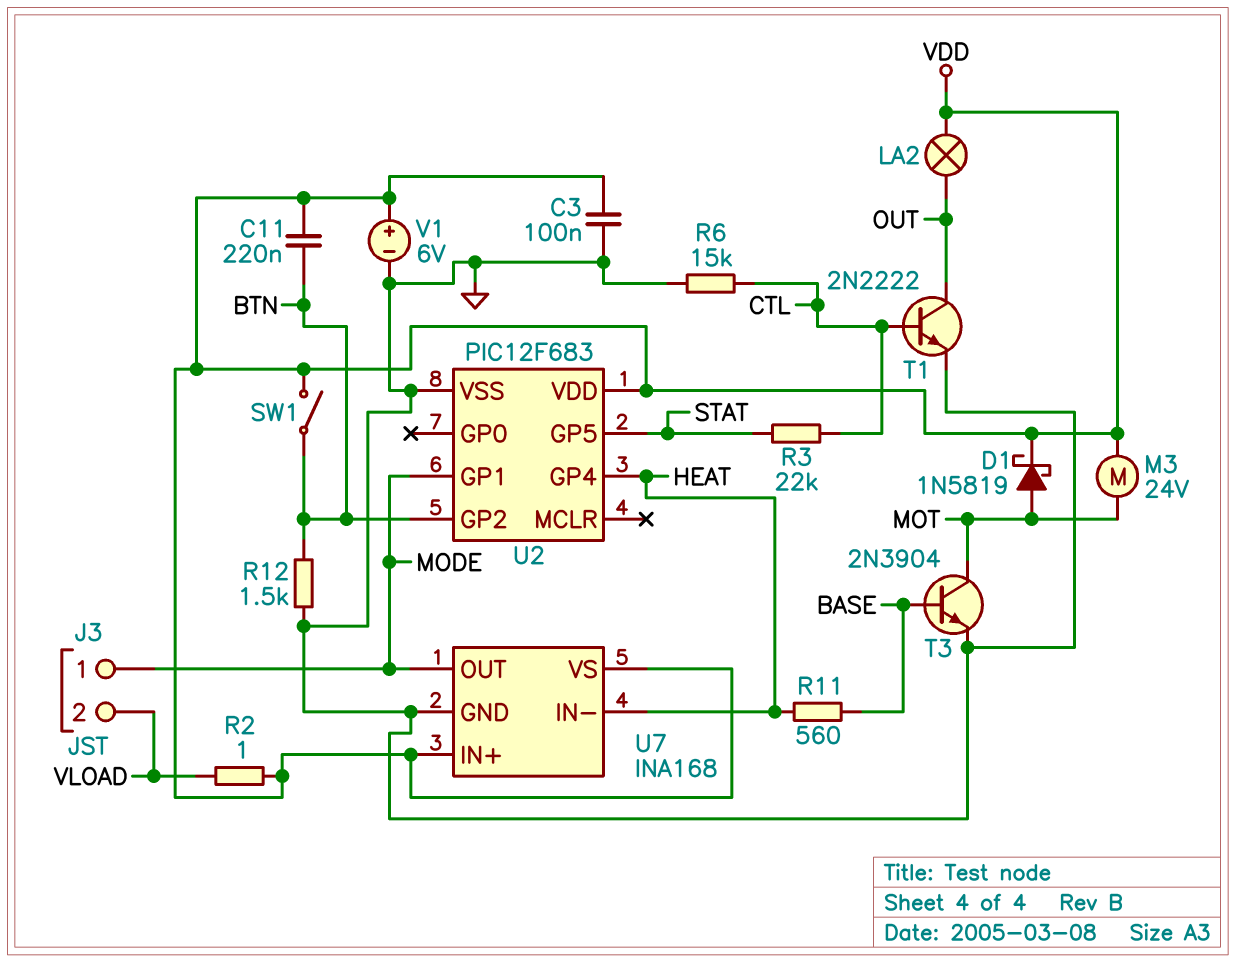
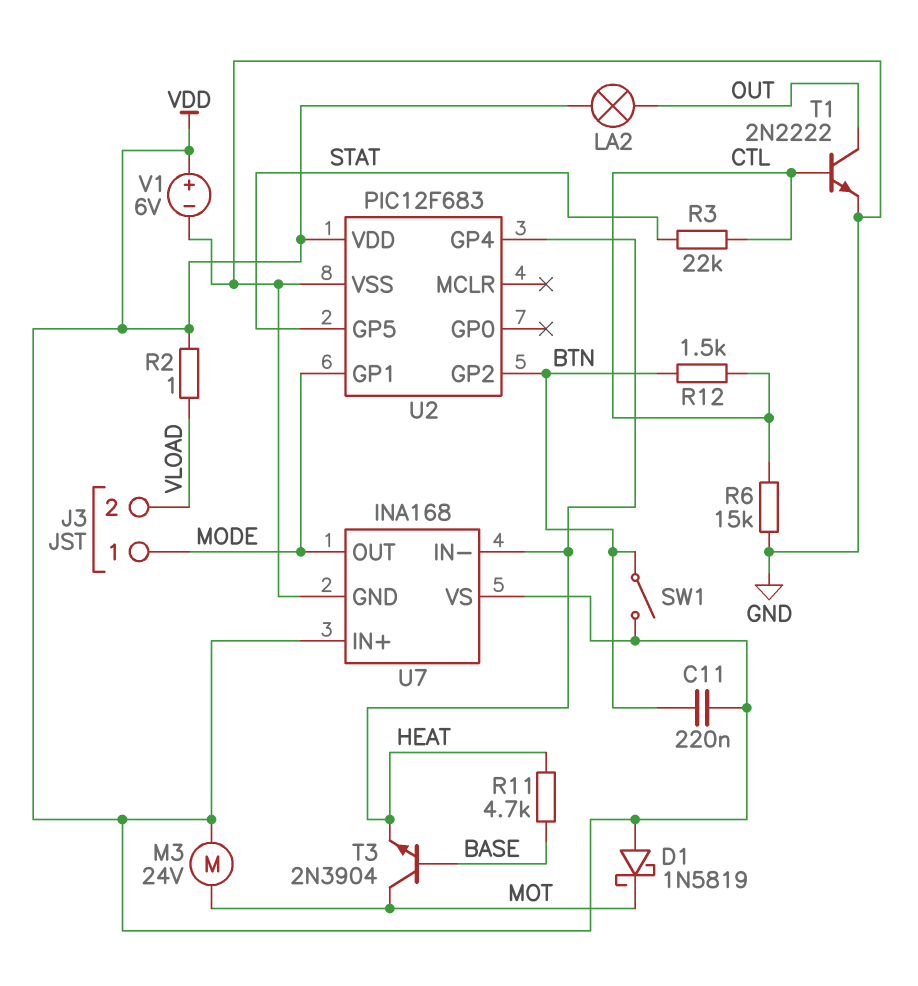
C3: 100nF (GND, VDD) -> none
D1: schottky 1N5819 (A MOT, K VDD) -> schottky 1N5819 (A VDD, K MOT)
R11: 560 (BASE, HEAT) -> 4.7k (BASE, HEAT)
R12: 1.5k (BTN, GND) -> 1.5k (BTN, CTL)
T3: NPN 2N3904 (B BASE, C MOT, E GND) -> NPN 2N3904 (B BASE, C MOT, E HEAT)

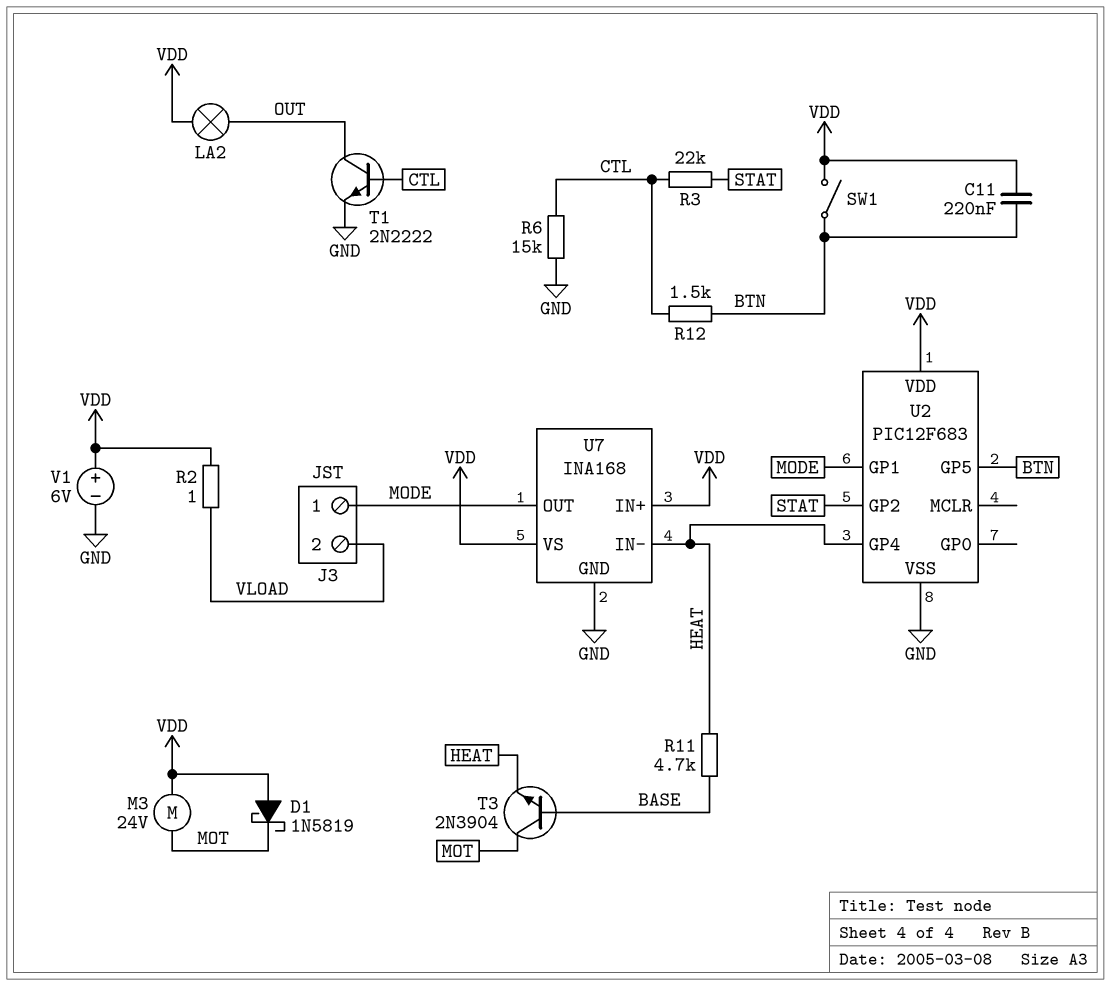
U2 pin GP2: BTN -> STAT
U2 pin GP5: STAT -> BTN

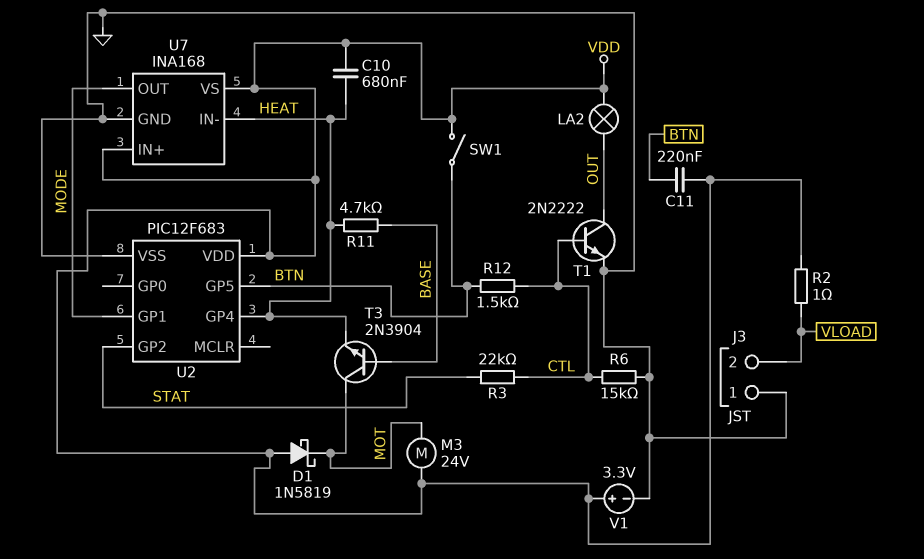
C10: none -> 680nF (HEAT, VDD)
J3 pin 1: MODE -> GND
V1: 6V (plus VDD, minus GND) -> 3.3V (plus VDD, minus GND)

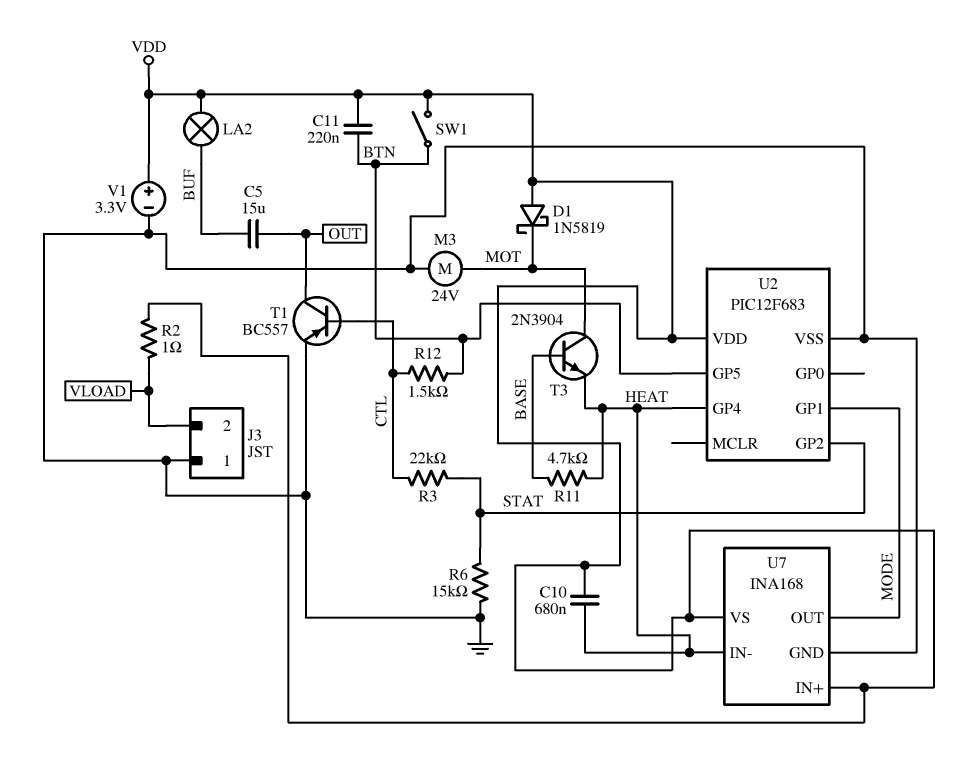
C5: none -> 15uF (BUF, OUT)
LA2: lamp (OUT, VDD) -> lamp (BUF, VDD)
M3: motor 24V (MOT, VDD) -> motor 24V (GND, MOT)
R6: 15k (CTL, GND) -> 15k (GND, STAT)
T1: NPN 2N2222 (B CTL, C OUT, E GND) -> PNP BC557 (B CTL, C OUT, E GND)

